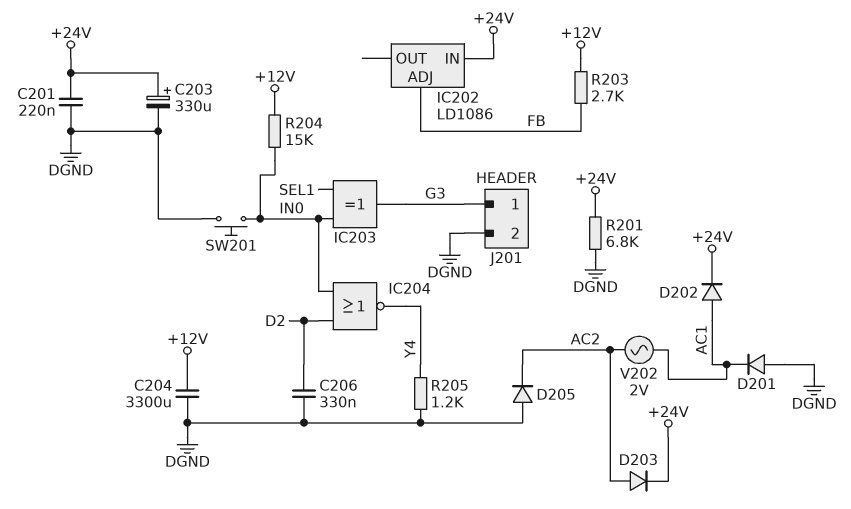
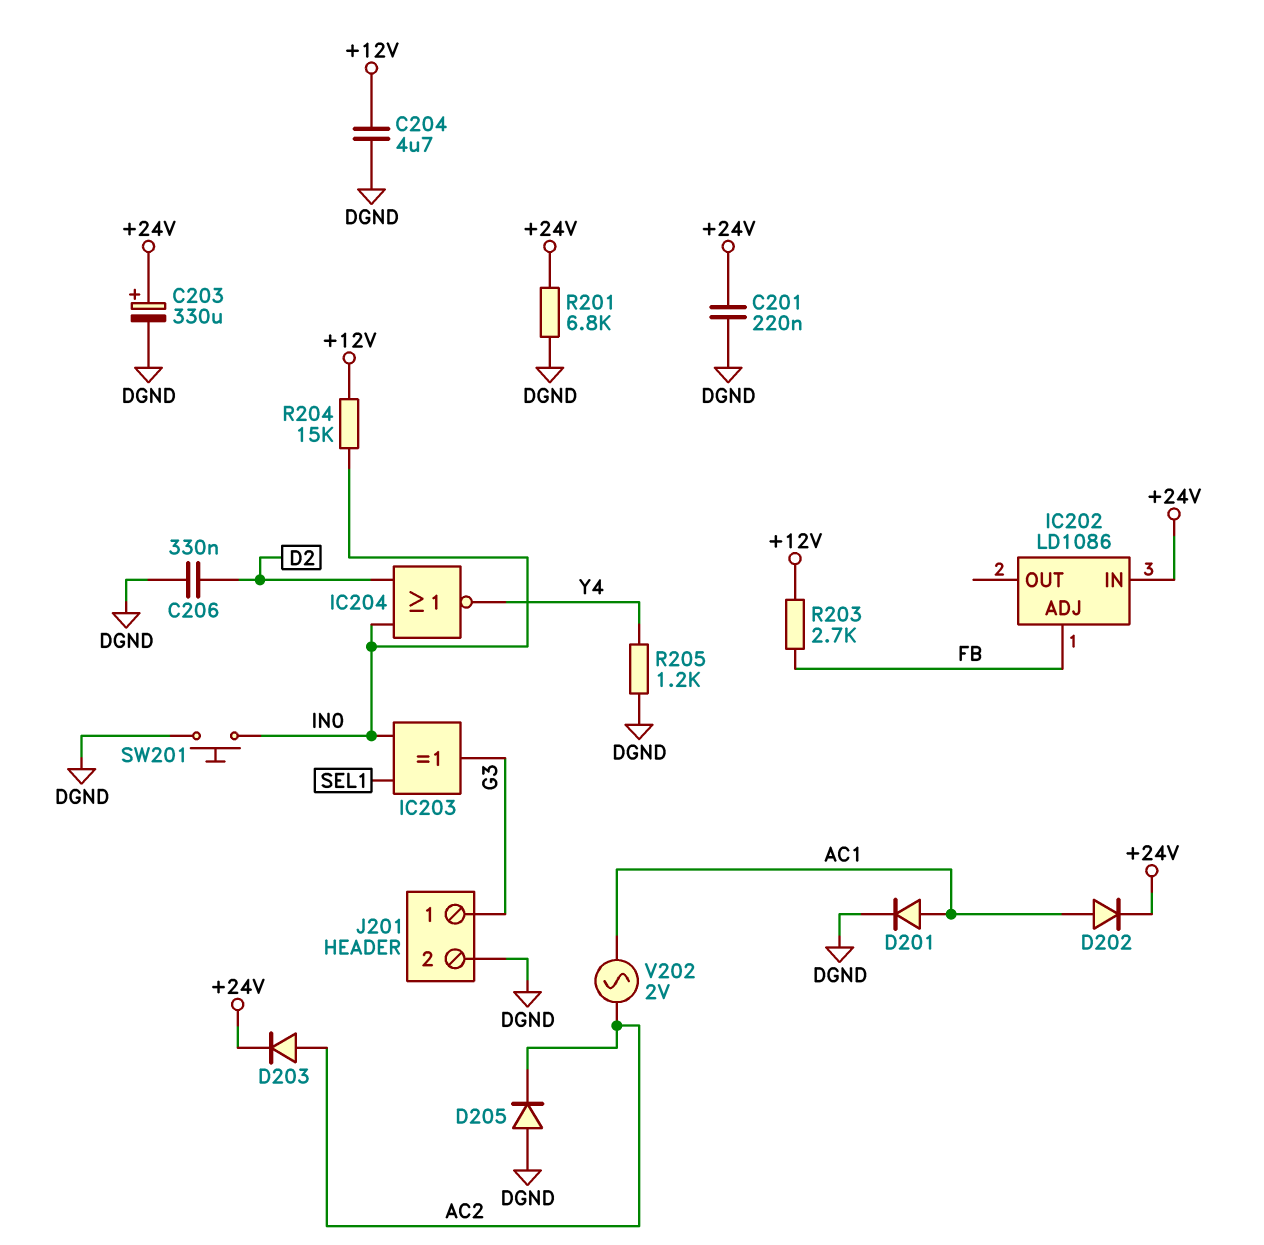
C204: 3300uF (+12V, DGND) -> 4.7uF (+12V, DGND)
D201: diode (A DGND, K AC1) -> diode (A AC1, K DGND)

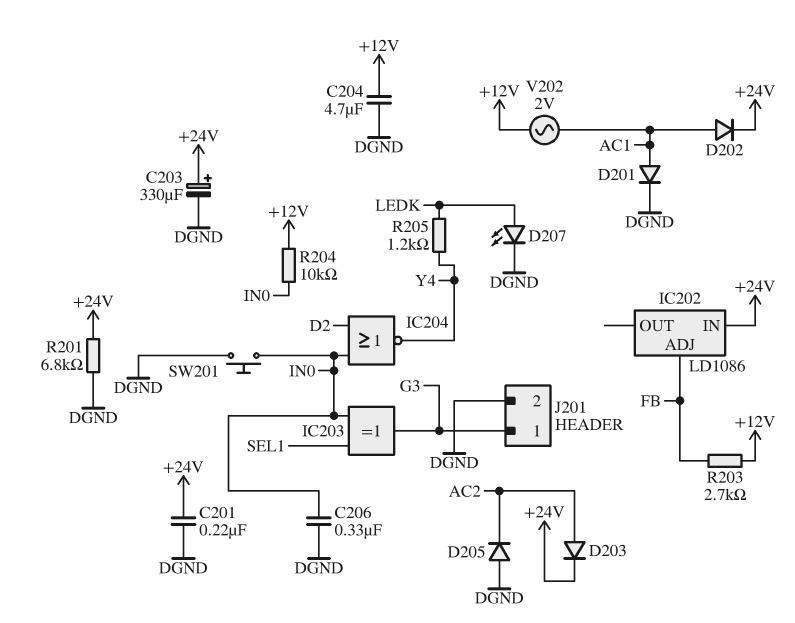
C206: 330nF (D2, DGND) -> 330nF (DGND, IN0)
D207: none -> LED (A LEDK, K DGND)
R204: 15k (+12V, IN0) -> 10k (+12V, IN0)
R205: 1.2k (DGND, Y4) -> 1.2k (LEDK, Y4)
V202: AC 2V (AC1, AC2) -> AC 2V (+12V, AC1)

